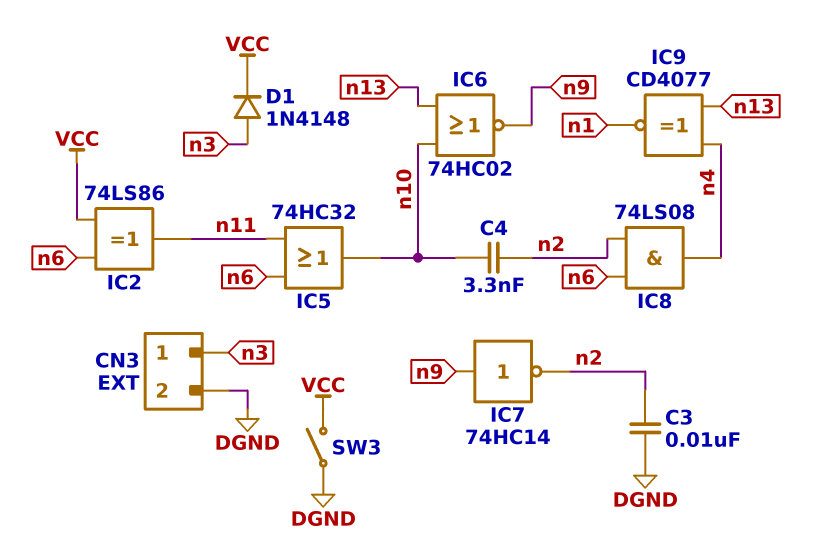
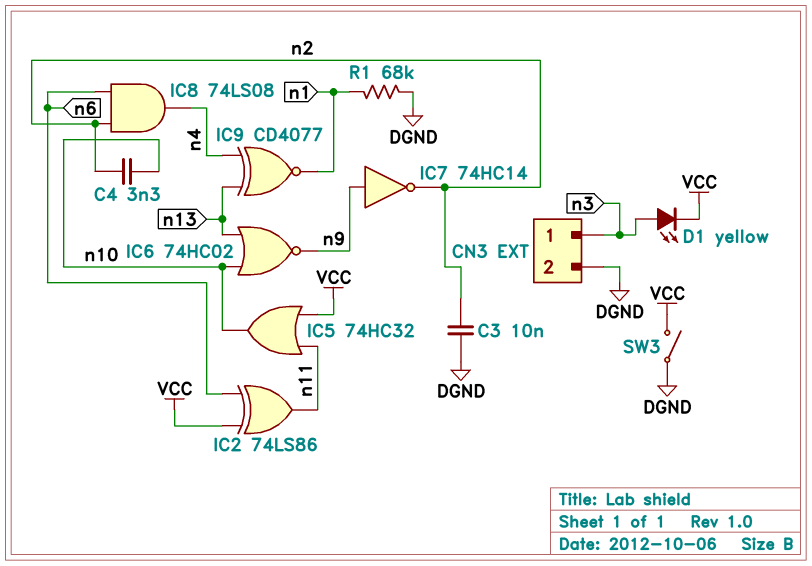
D1: diode 1N4148 (A n3, K VCC) -> LED yellow (A n3, K VCC)
IC5: OR 74HC32 (in n6, in n11, out n10) -> OR 74HC32 (in VCC, in n11, out n10)
R1: none -> 68k (DGND, n1)

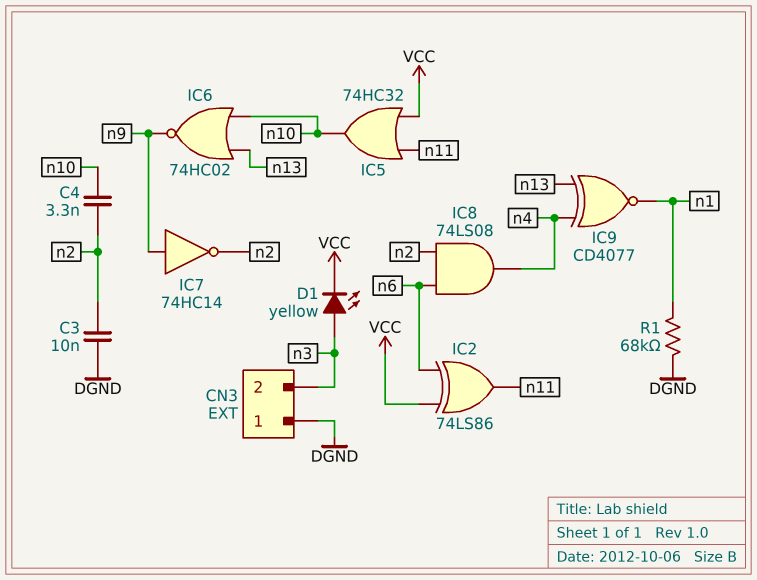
CN3 pin 1: n3 -> DGND
CN3 pin 2: DGND -> n3
SW3: switch (DGND, VCC) -> none

